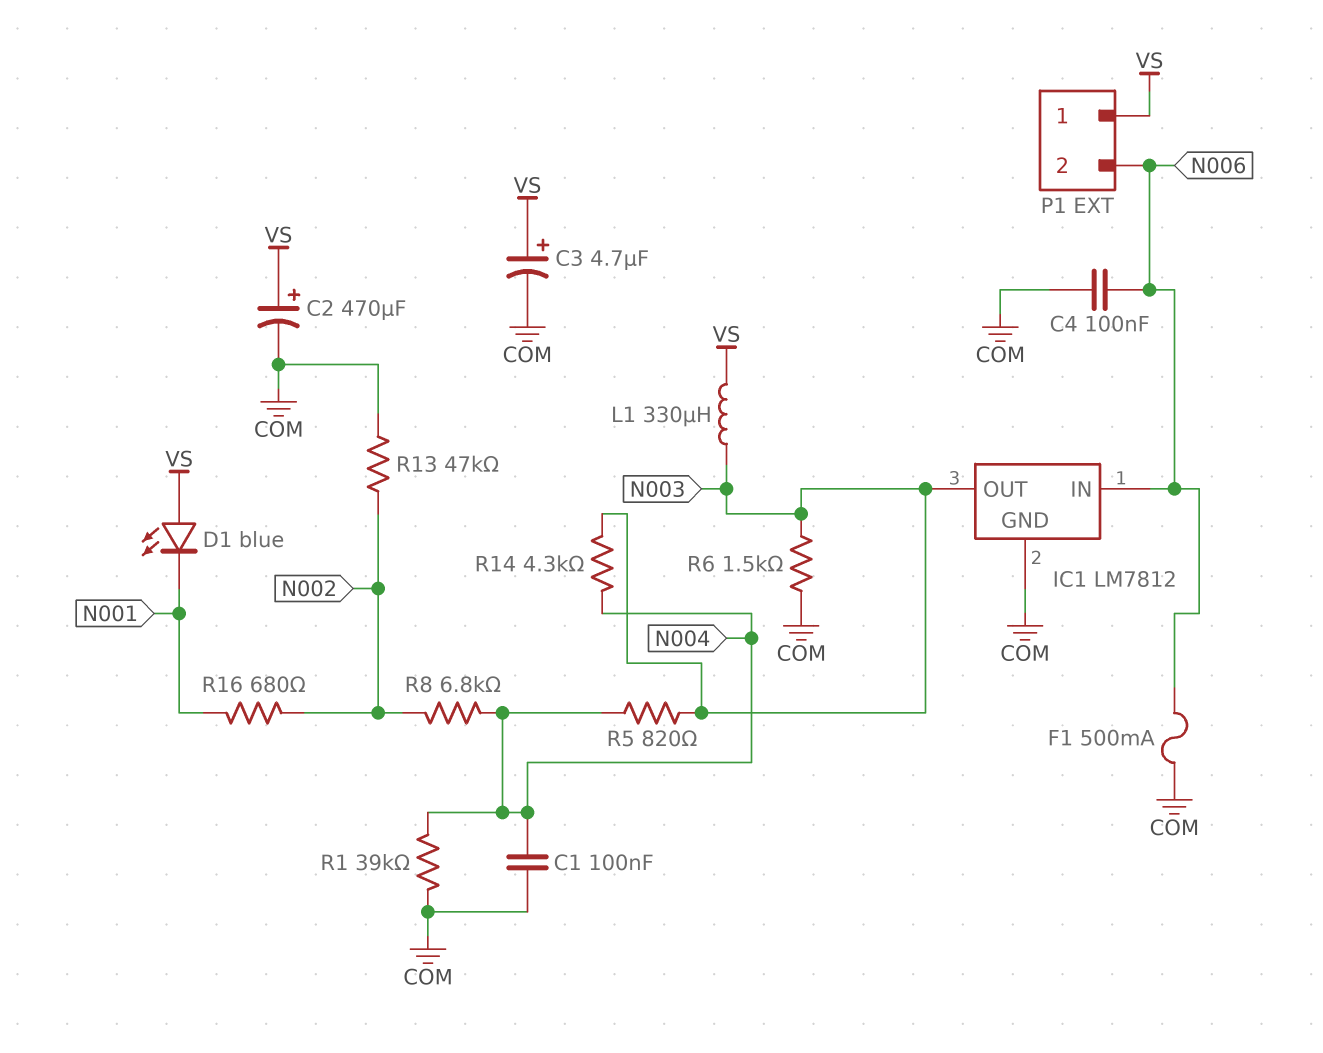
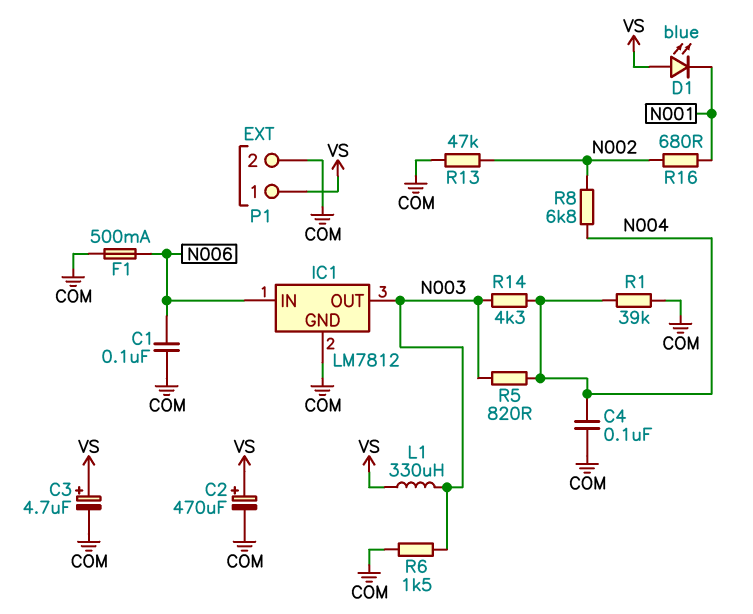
C1: 100nF (COM, N004) -> 100nF (COM, N006)
C4: 100nF (COM, N006) -> 100nF (COM, N004)
P1 pin 2: N006 -> COM

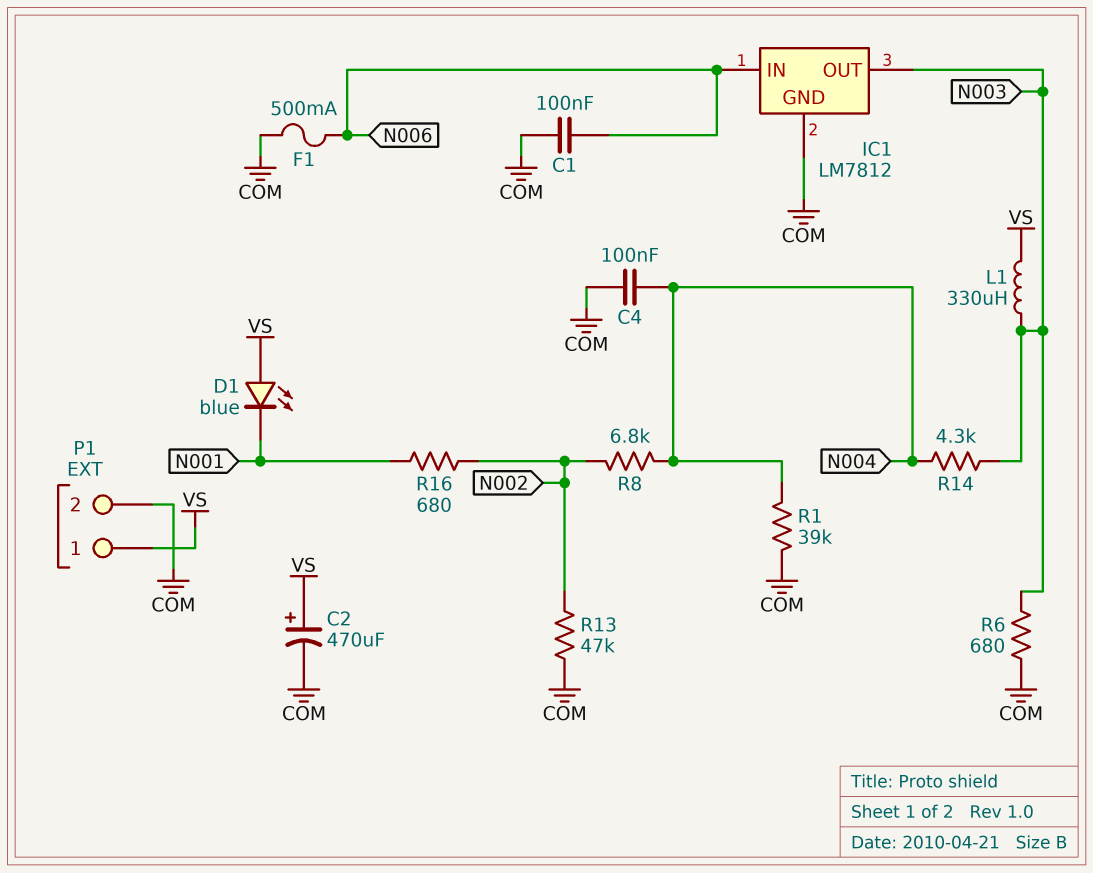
C3: 4.7uF (plus VS, minus COM) -> none
R5: 820 (N003, N004) -> none
R6: 1.5k (COM, N003) -> 680 (COM, N003)

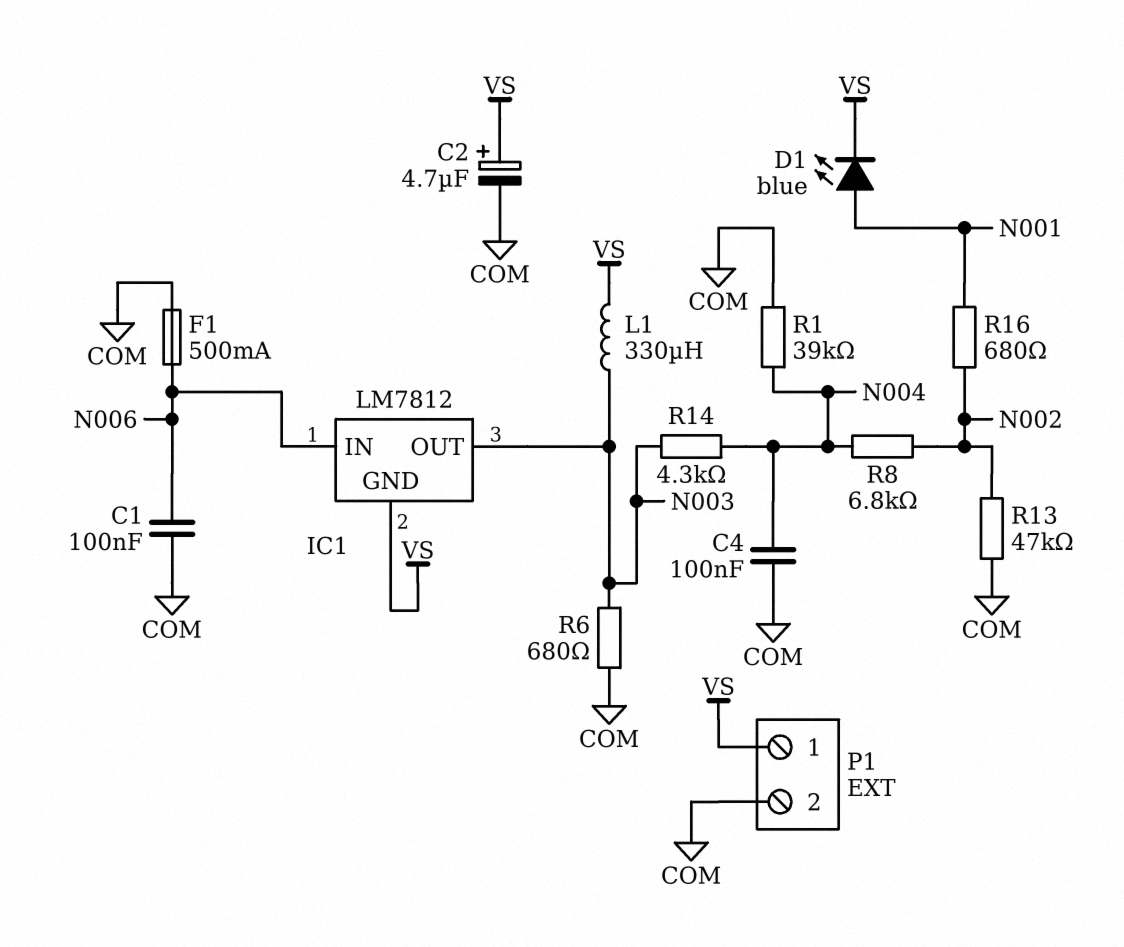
C2: 470uF (plus VS, minus COM) -> 4.7uF (plus VS, minus COM)
D1: LED blue (A VS, K N001) -> LED blue (A N001, K VS)
IC1 pin GND: COM -> VS

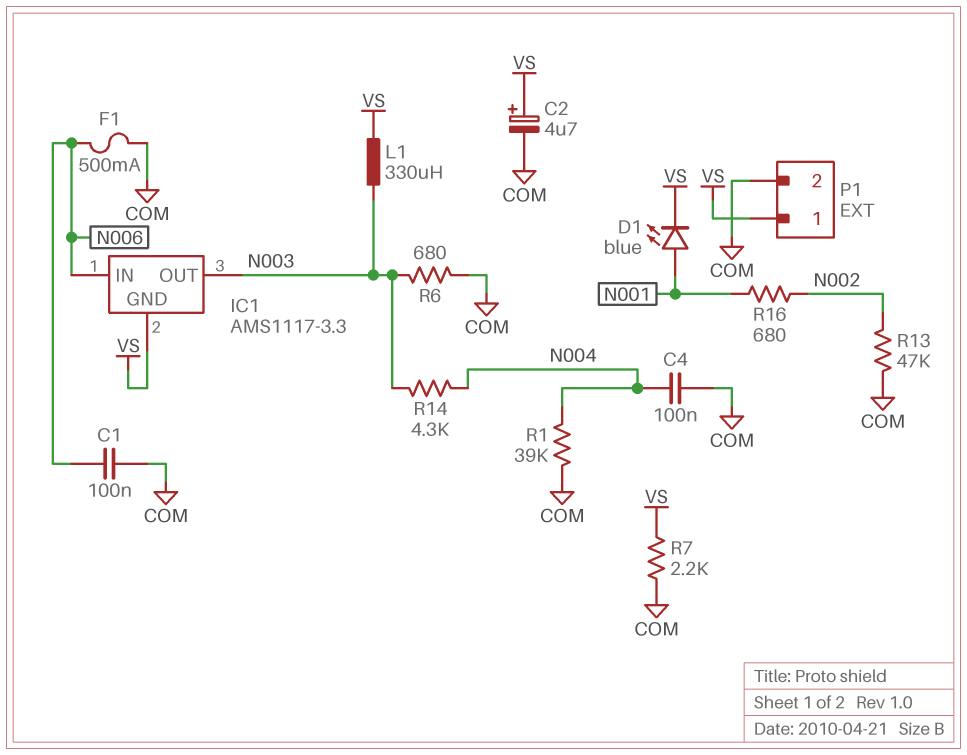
IC1: LM7812 -> AMS1117-3.3
R7: none -> 2.2k (COM, VS)
R8: 6.8k (N002, N004) -> none

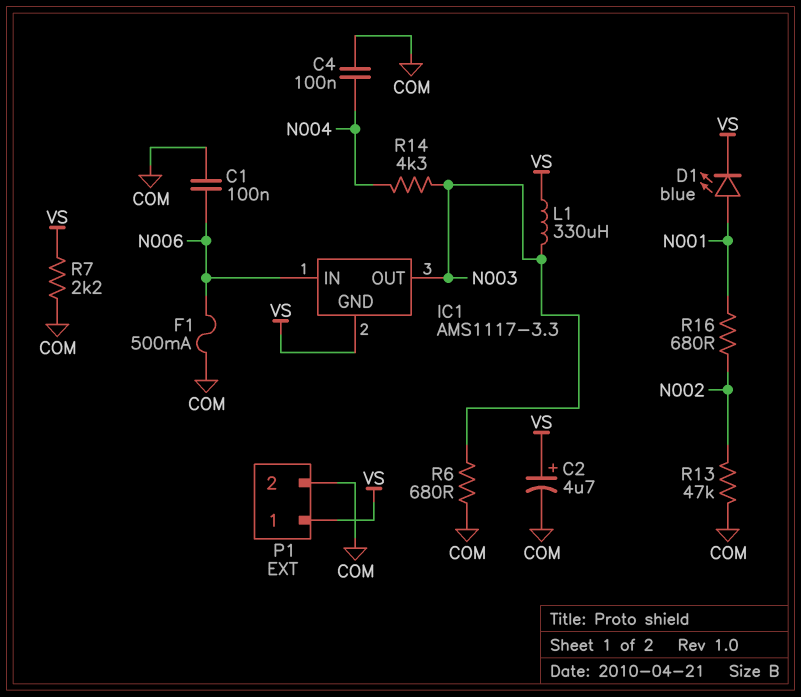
R1: 39k (COM, N004) -> none

